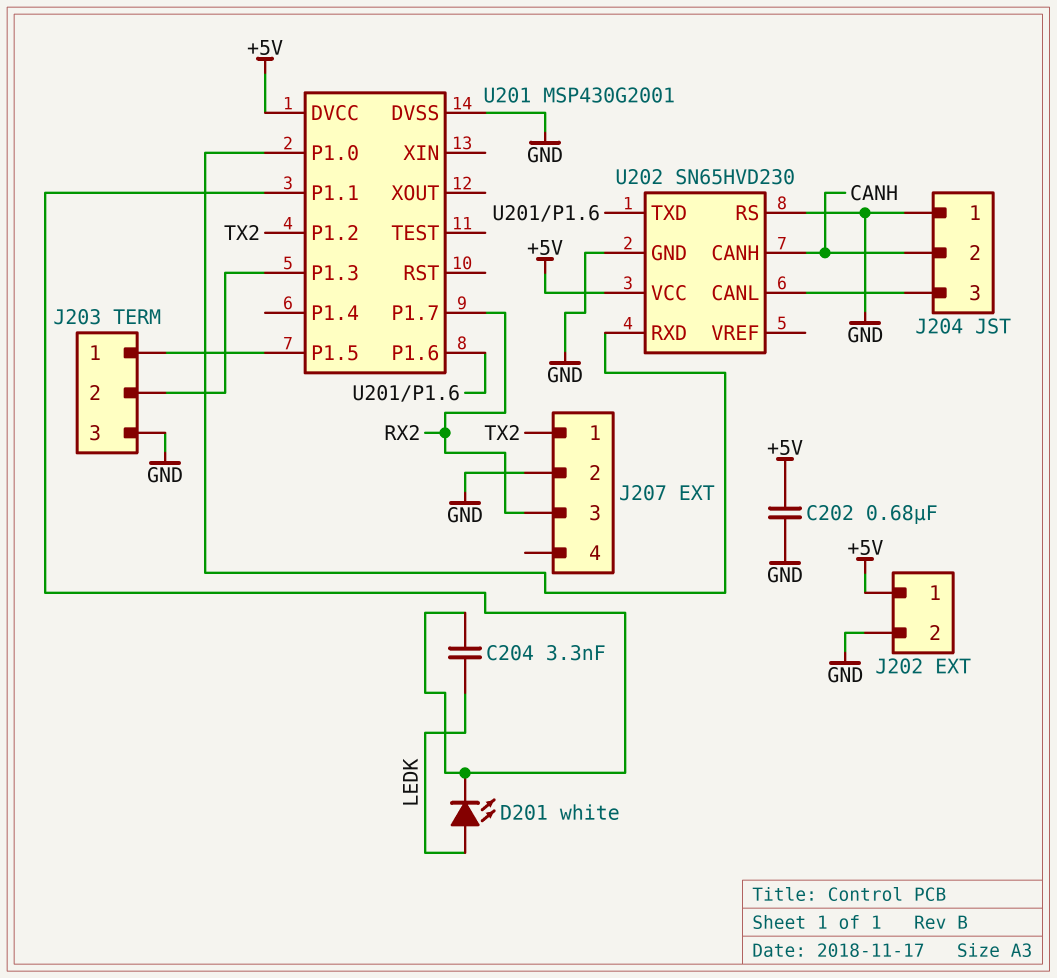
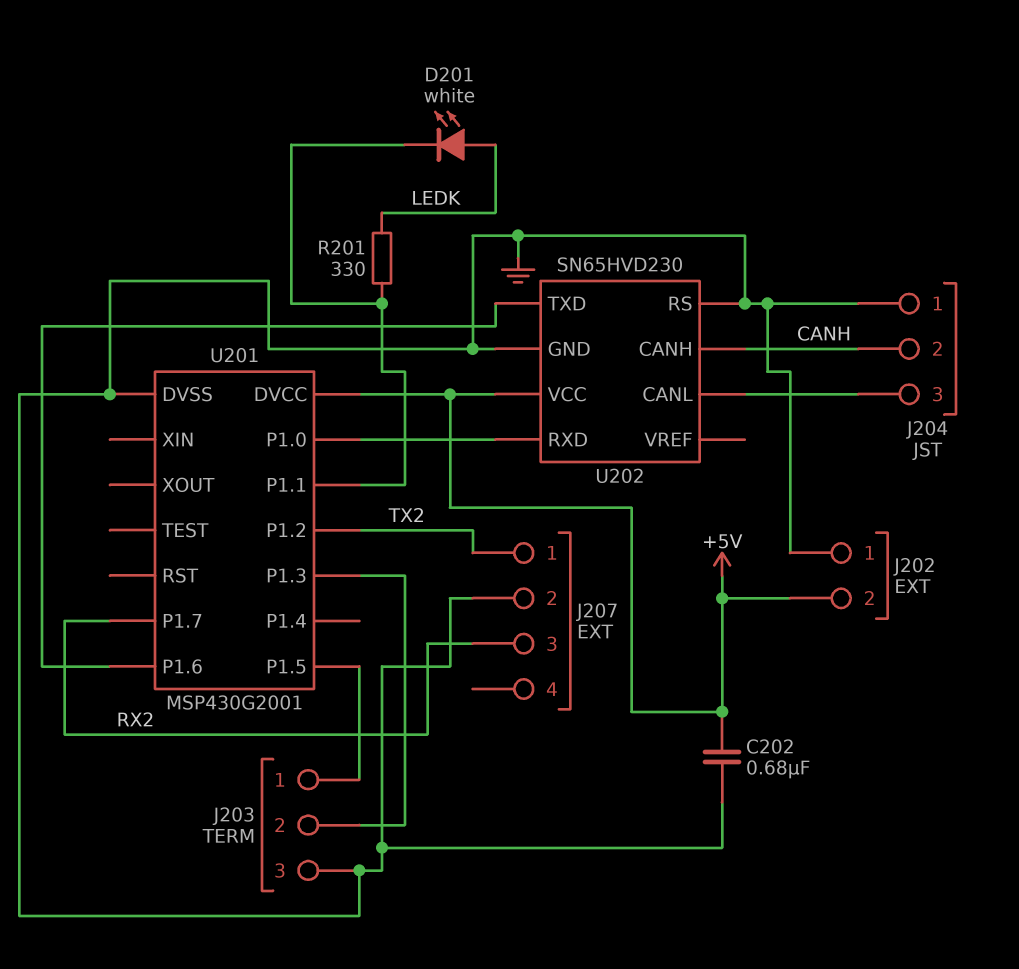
C204: 3.3nF (LEDK, U201/P1.1) -> none
J202 pin 1: +5V -> GND
J202 pin 2: GND -> +5V
R201: none -> 330 (LEDK, U201/P1.1)

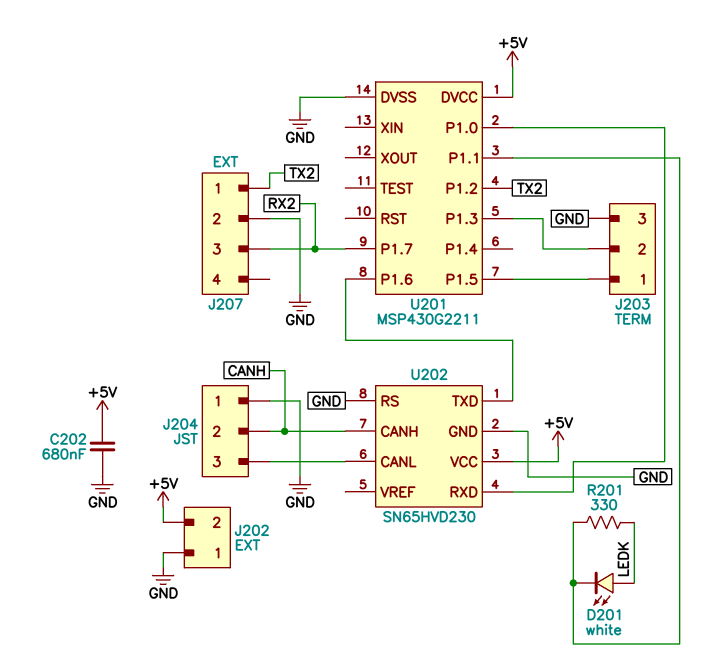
U201: MSP430G2001 -> MSP430G2211

